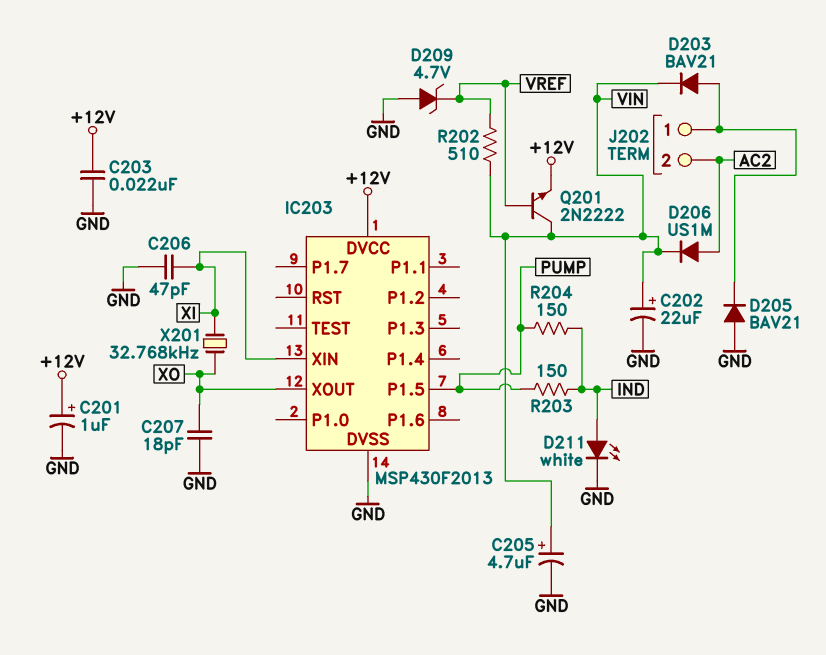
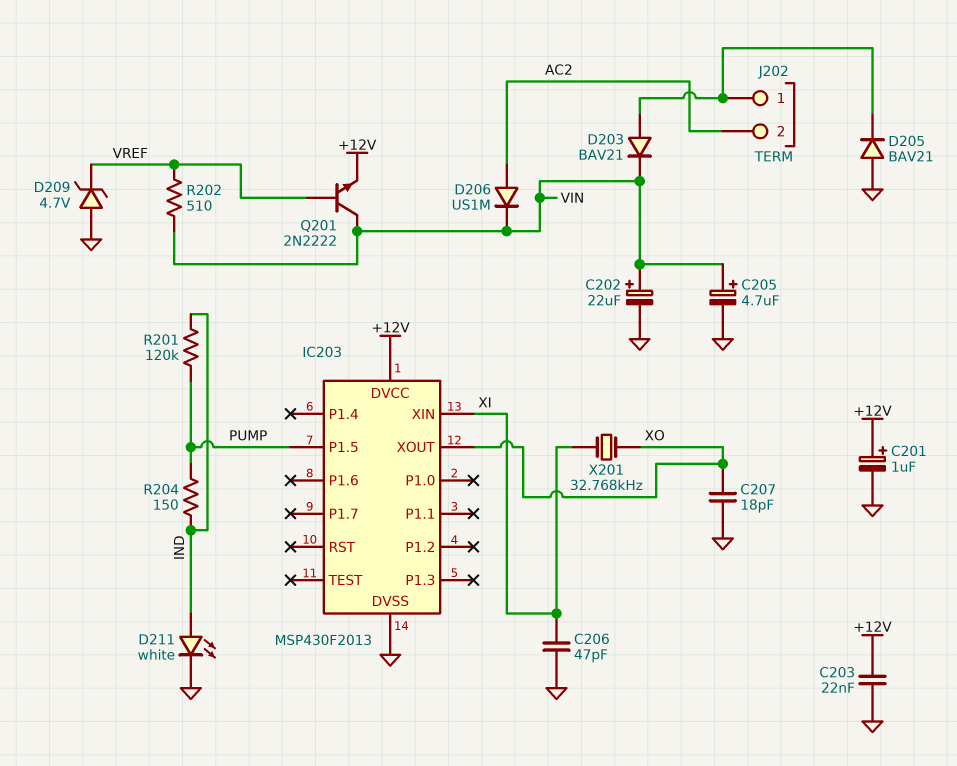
R201: none -> 120k (IND, PUMP)
R203: 150 (IND, PUMP) -> none

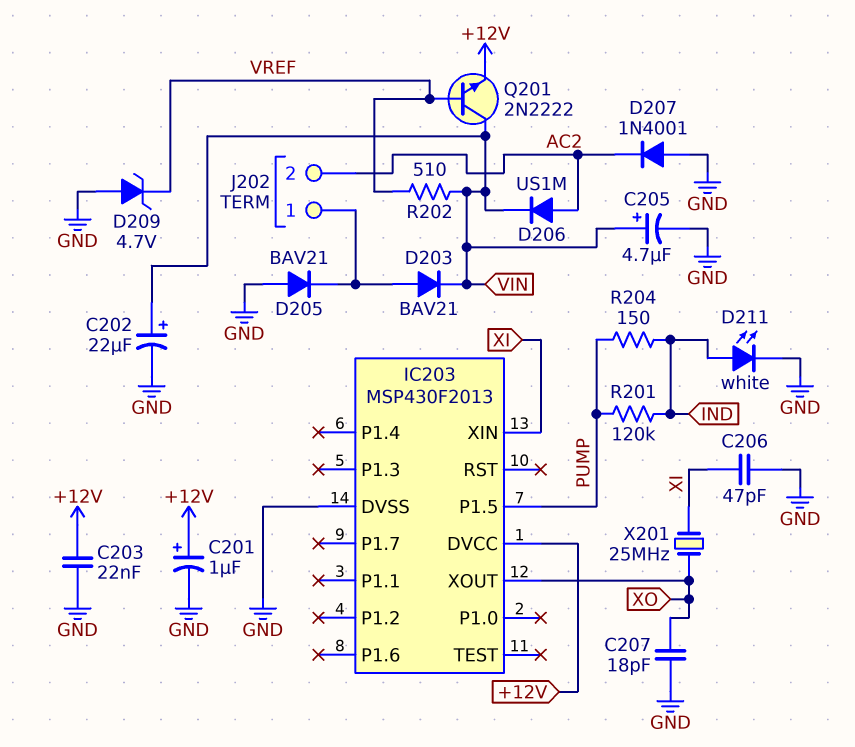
D207: none -> diode 1N4001 (A GND, K AC2)
X201: 32.768kHz (XI, XO) -> 25MHz (XI, XO)

